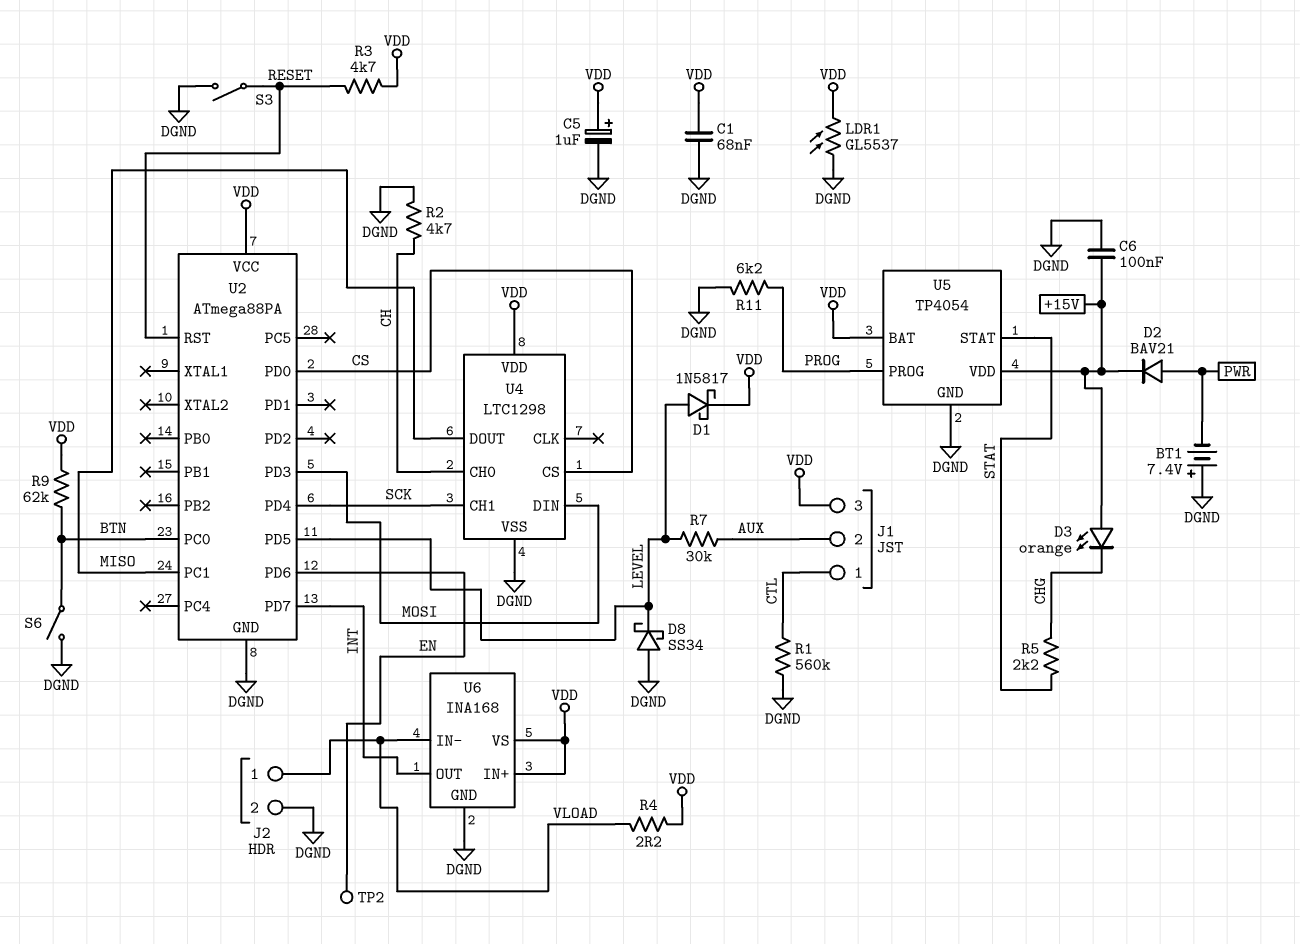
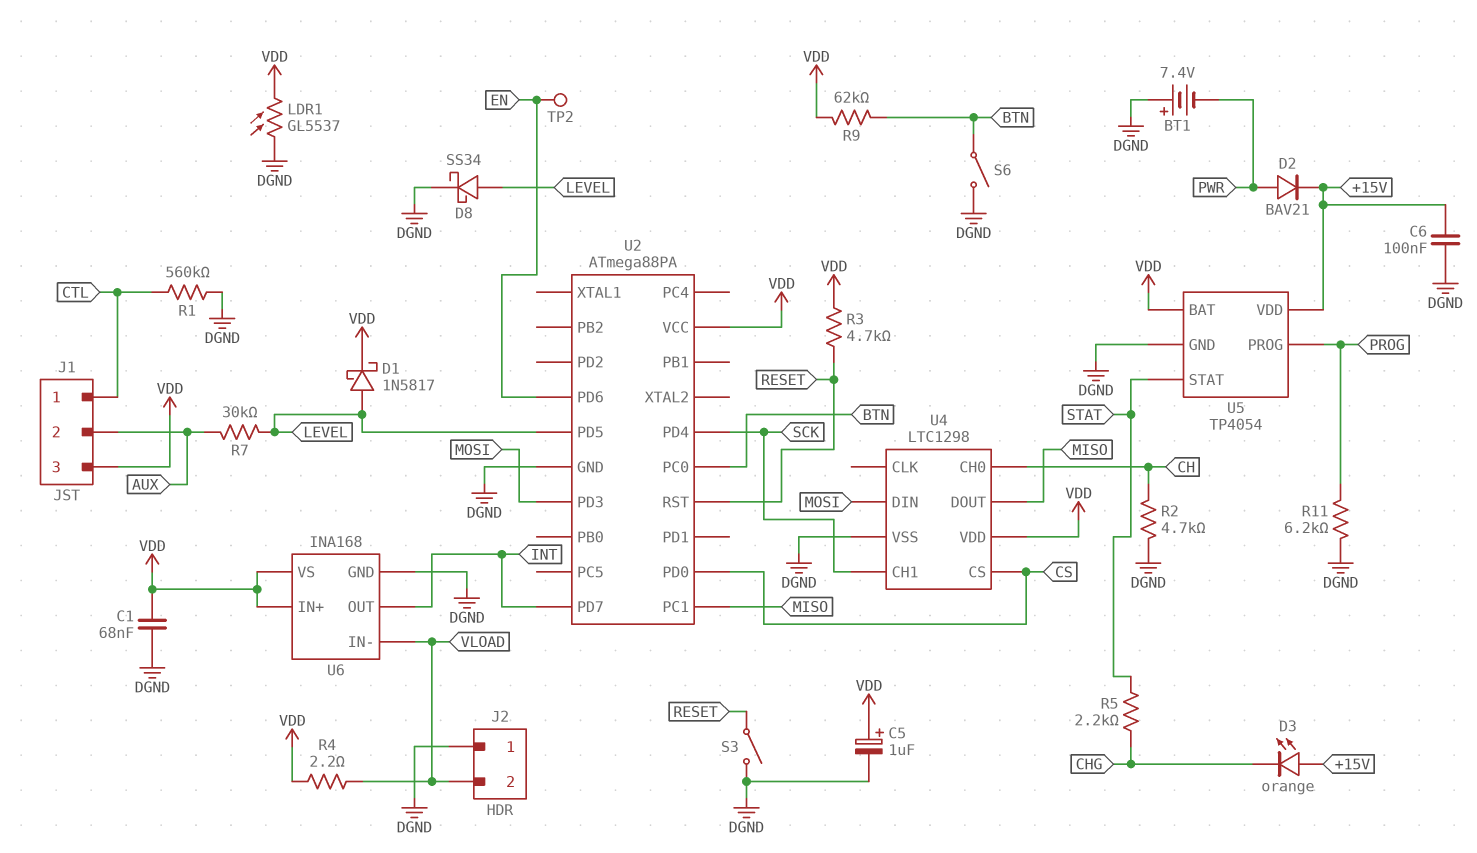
D8: schottky SS34 (A DGND, K LEVEL) -> schottky SS34 (A LEVEL, K DGND)
J2 pin 1: VLOAD -> DGND
J2 pin 2: DGND -> VLOAD

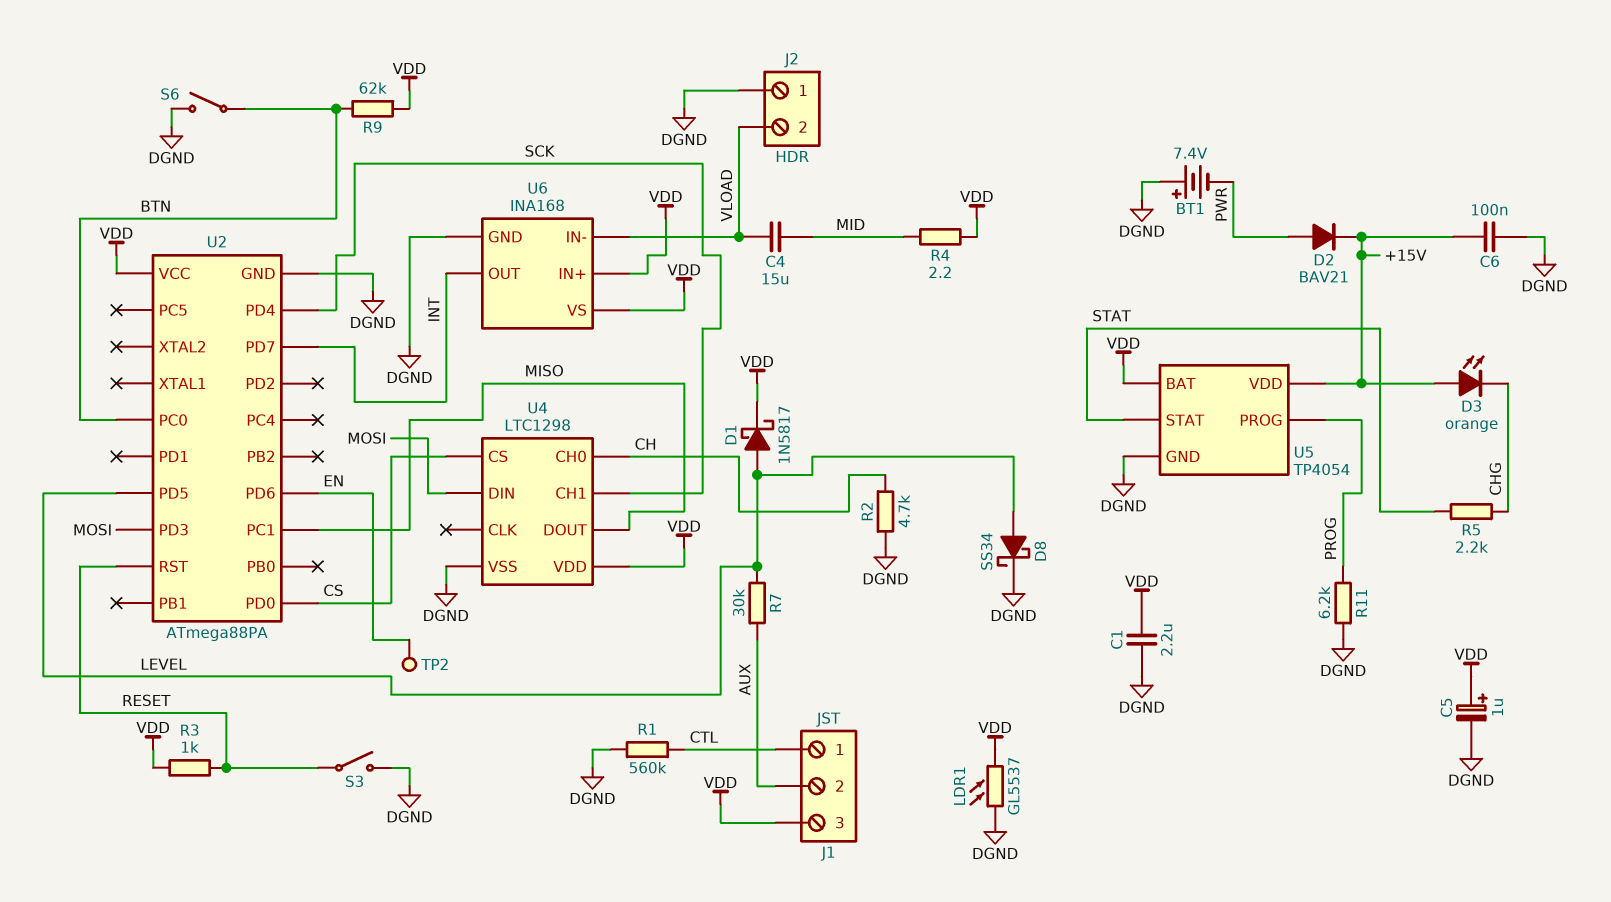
C1: 68nF (DGND, VDD) -> 2.2uF (DGND, VDD)
C4: none -> 15uF (MID, VLOAD)
R3: 4.7k (RESET, VDD) -> 1k (RESET, VDD)
R4: 2.2 (VDD, VLOAD) -> 2.2 (MID, VDD)

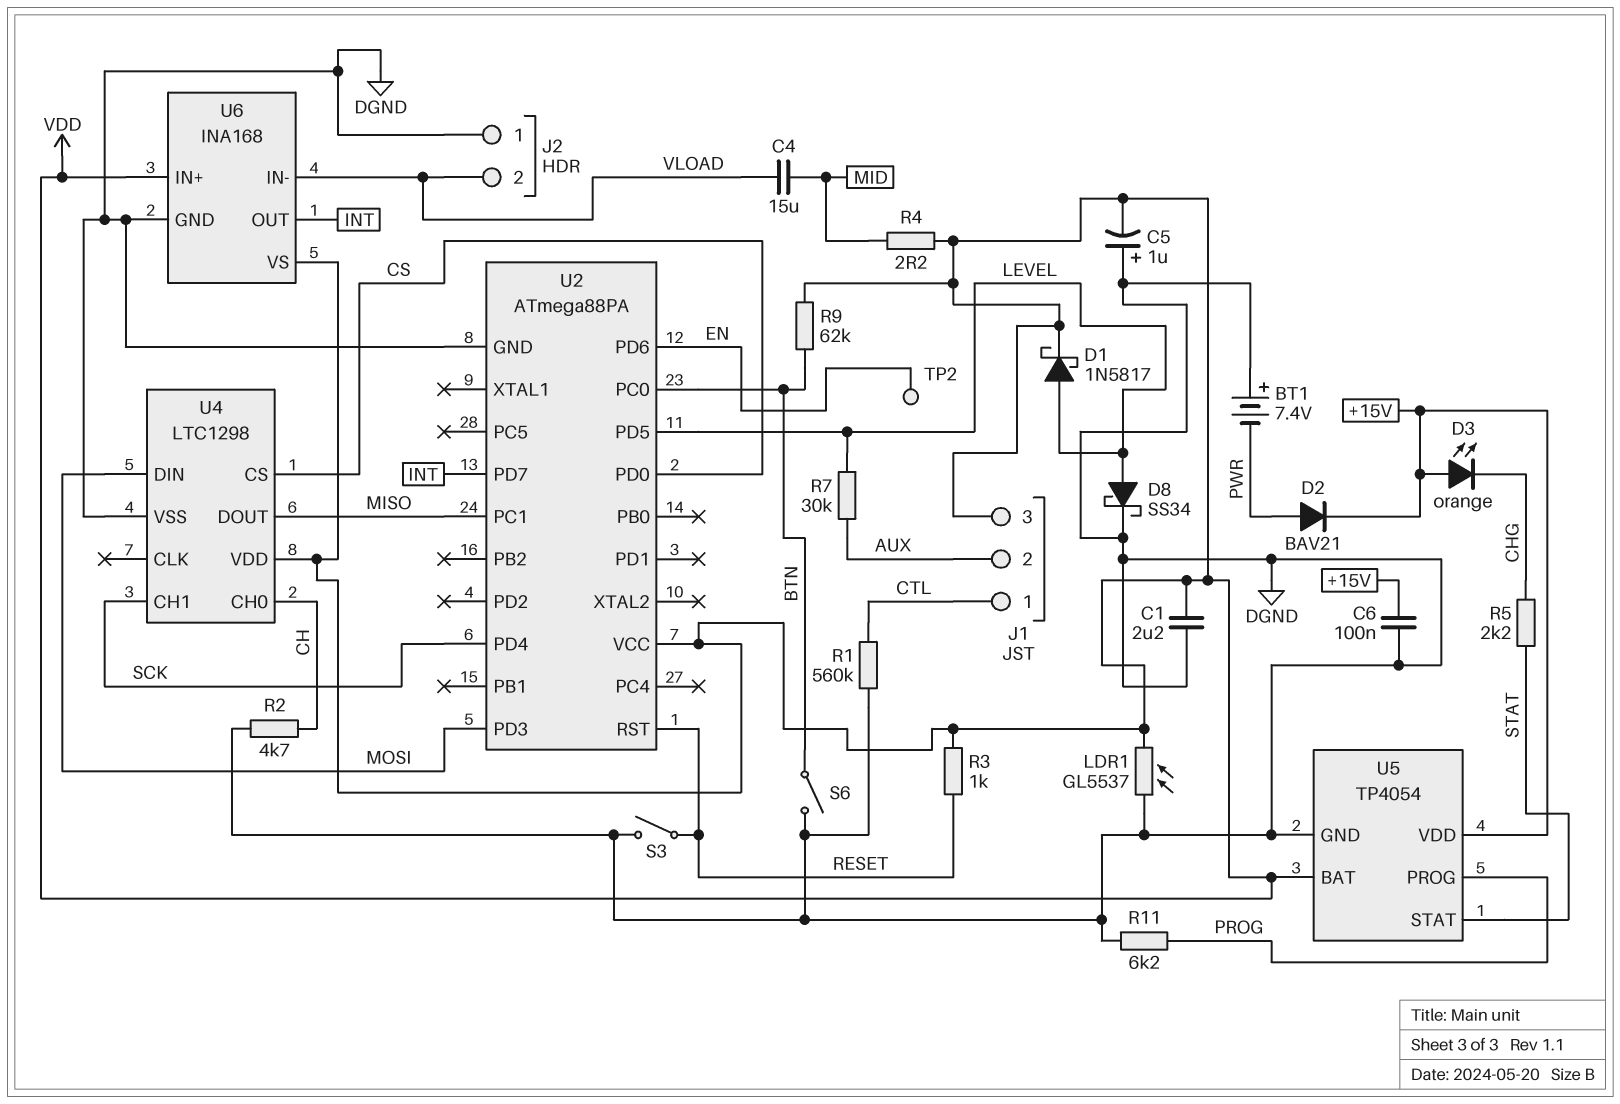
C5: 1uF (plus VDD, minus DGND) -> 1uF (plus DGND, minus VDD)

